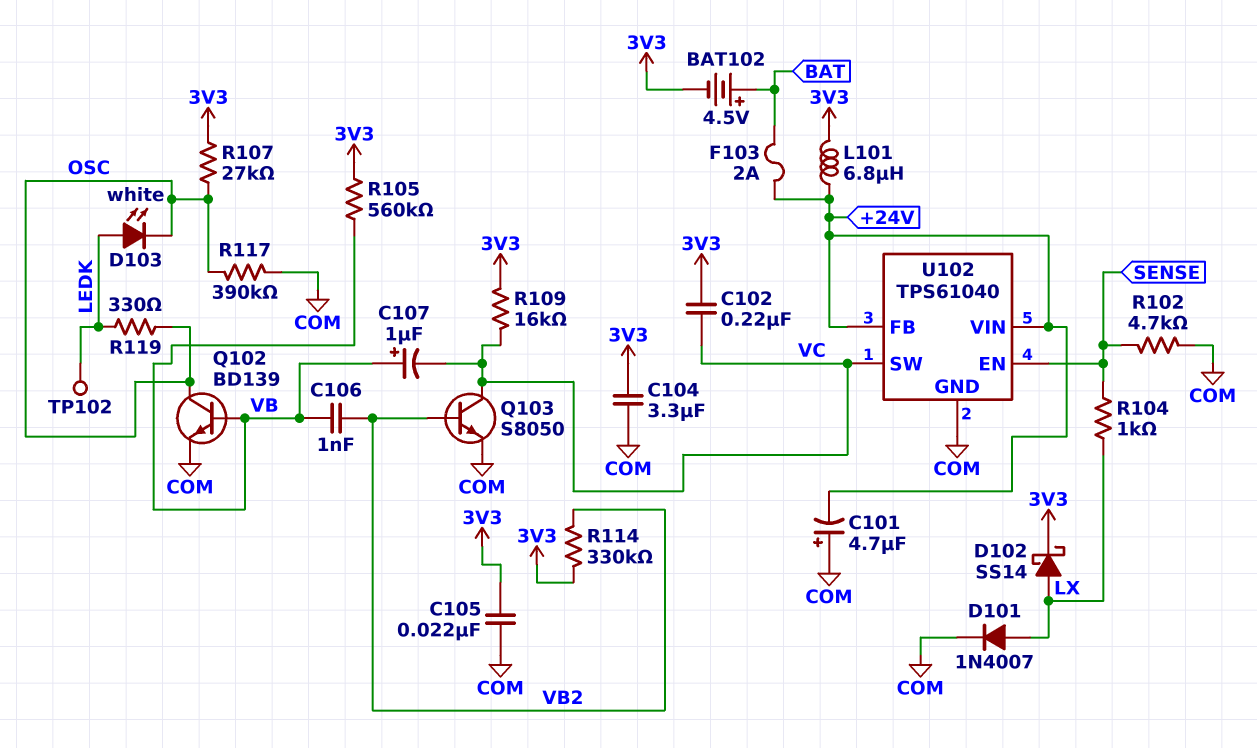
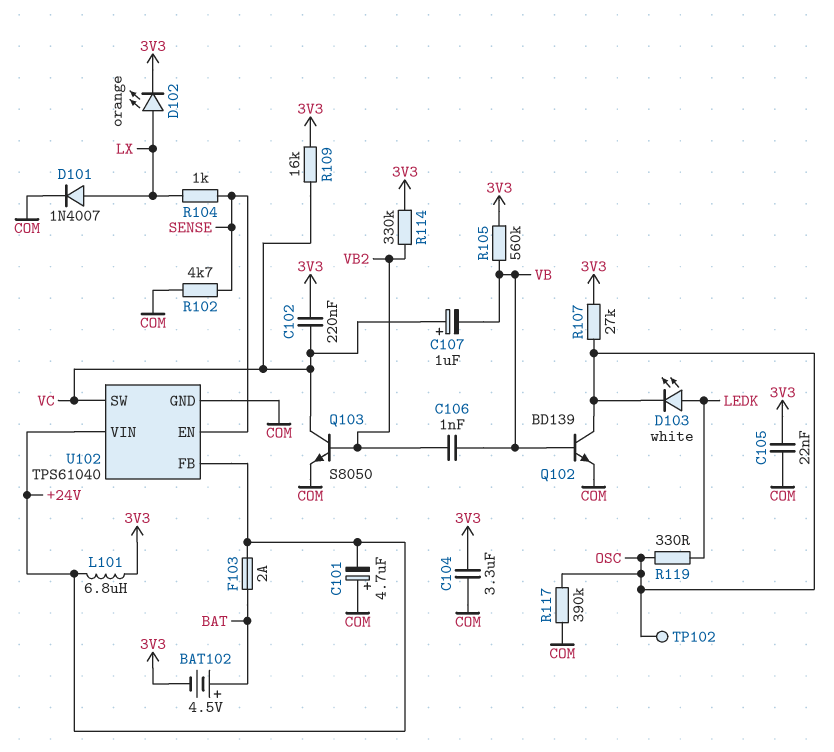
C107: 1uF (plus VB, minus VC) -> 1uF (plus VC, minus VB)
D102: schottky SS14 (A LX, K 3V3) -> LED orange (A LX, K 3V3)
TP102: test point (LEDK) -> test point (OSC)

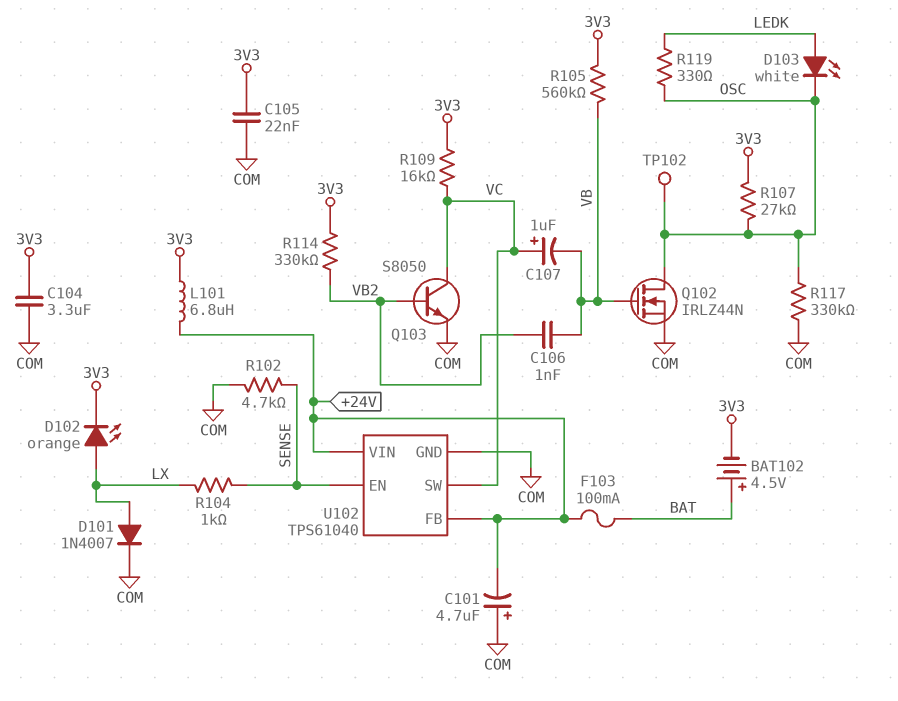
C102: 220nF (3V3, VC) -> none
F103: 2A (+24V, BAT) -> 100mA (+24V, BAT)
Q102: NPN BD139 (B VB, C OSC, E COM) -> NMOS IRLZ44N (G VB, D OSC, S COM)
R117: 390k (COM, OSC) -> 330k (COM, OSC)

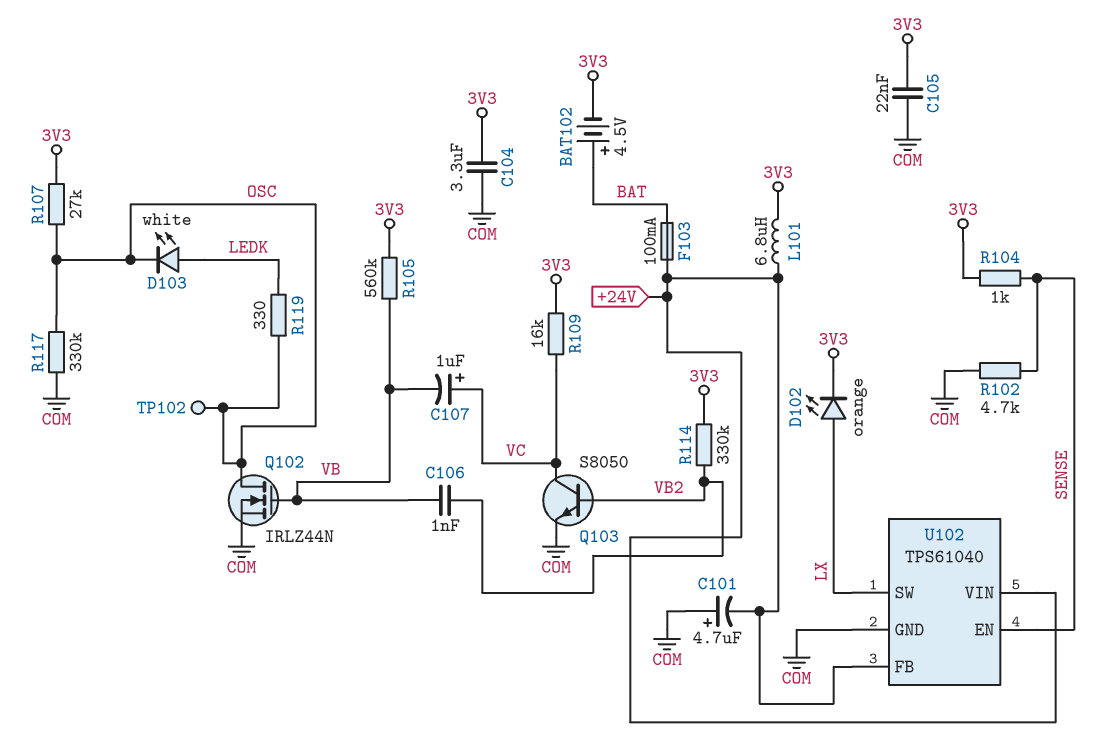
D101: diode 1N4007 (A LX, K COM) -> none
R104: 1k (LX, SENSE) -> 1k (3V3, SENSE)
U102 pin SW: VC -> LX

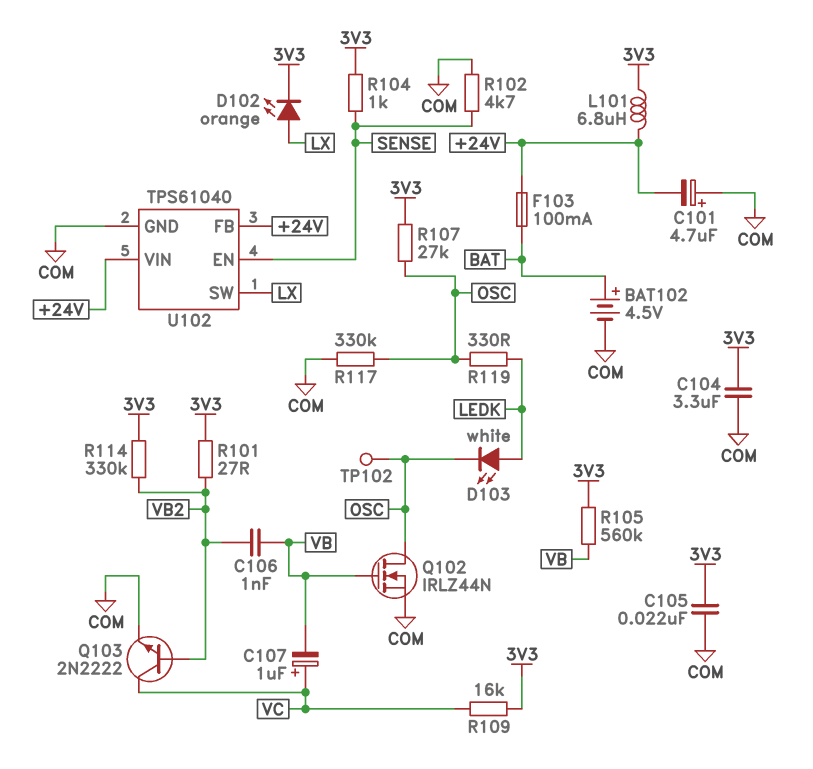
BAT102: 4.5V (plus BAT, minus 3V3) -> 4.5V (plus BAT, minus COM)
Q103: NPN S8050 (B VB2, C VC, E COM) -> NPN 2N2222 (B VB2, C VC, E COM)
R101: none -> 27 (3V3, VB2)

